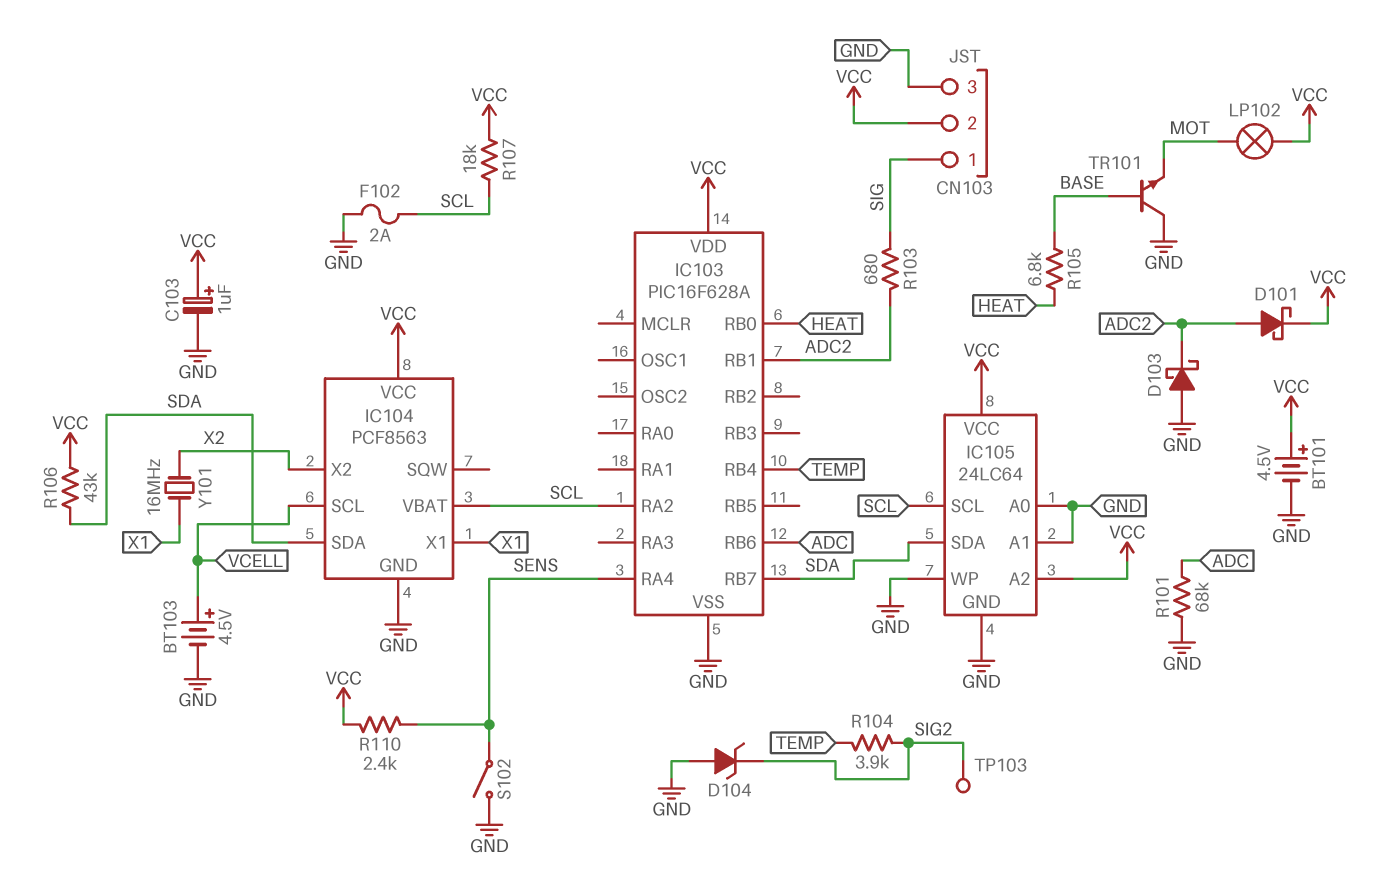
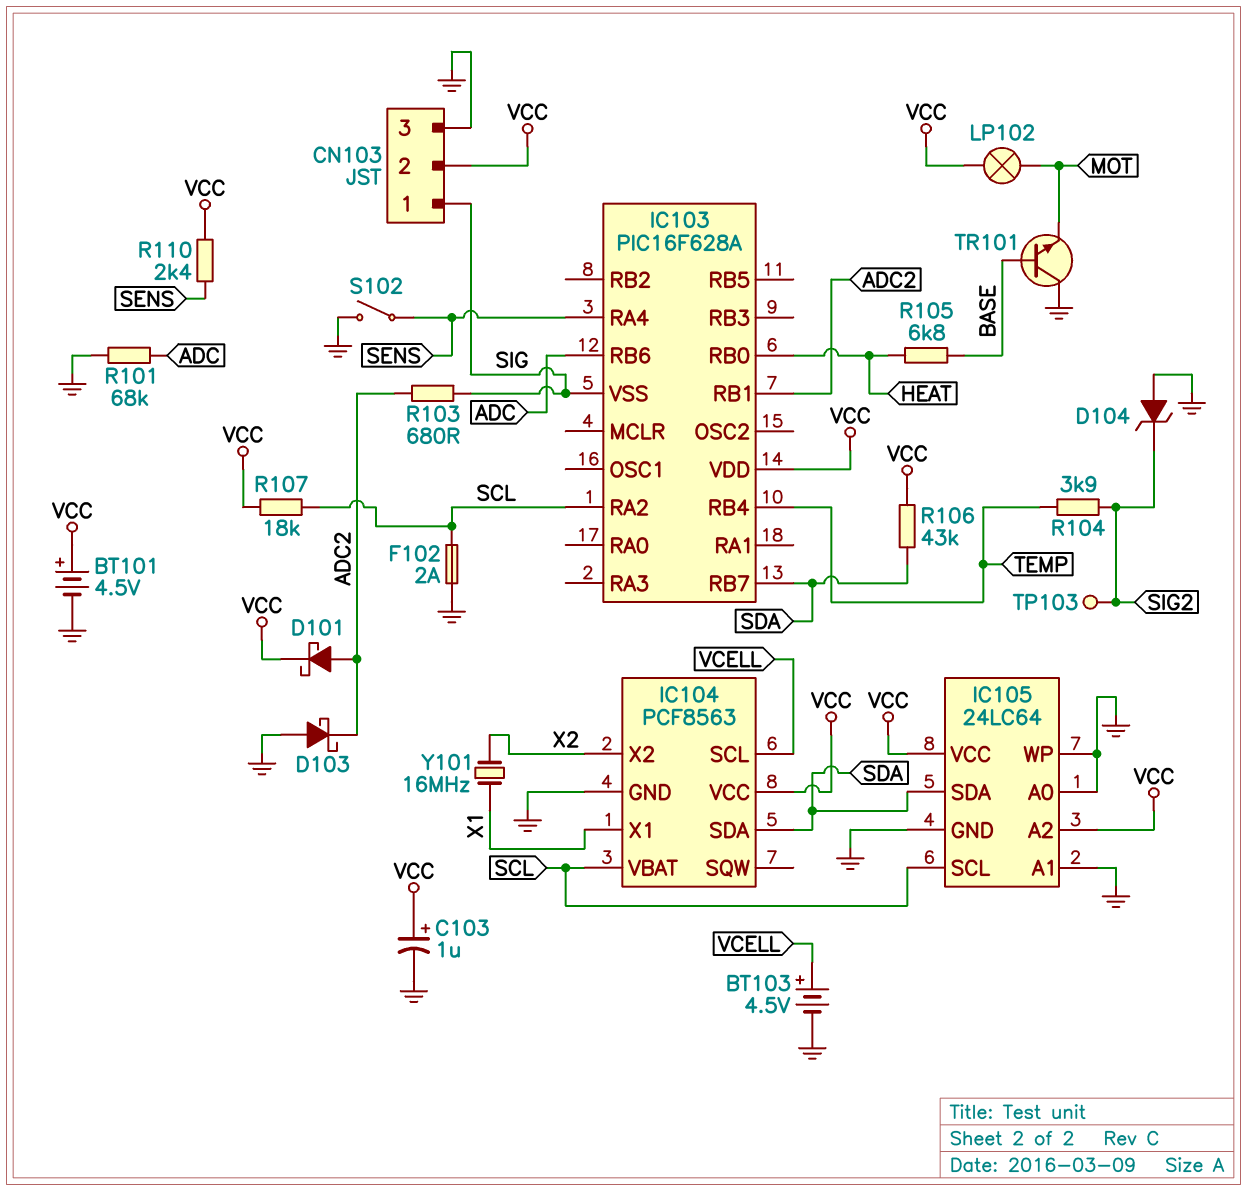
IC103 pin VSS: GND -> SIG

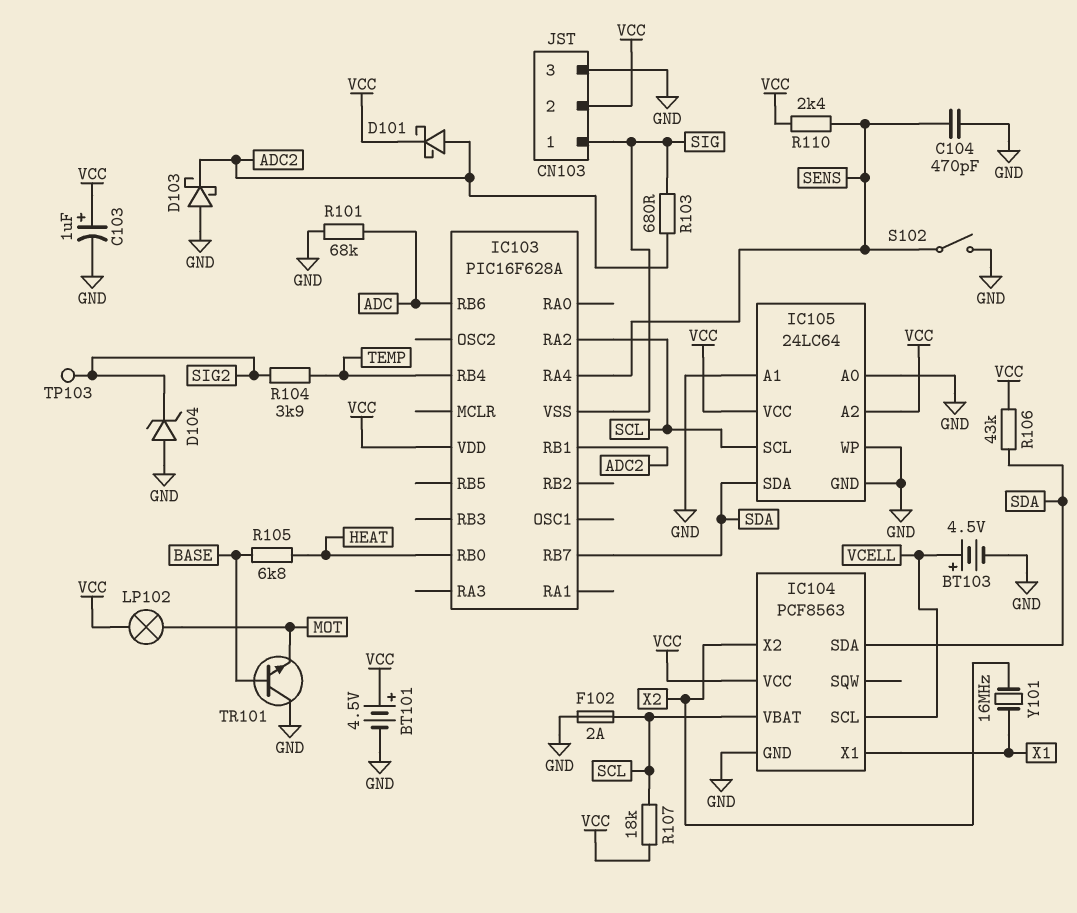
C104: none -> 470pF (GND, SENS)

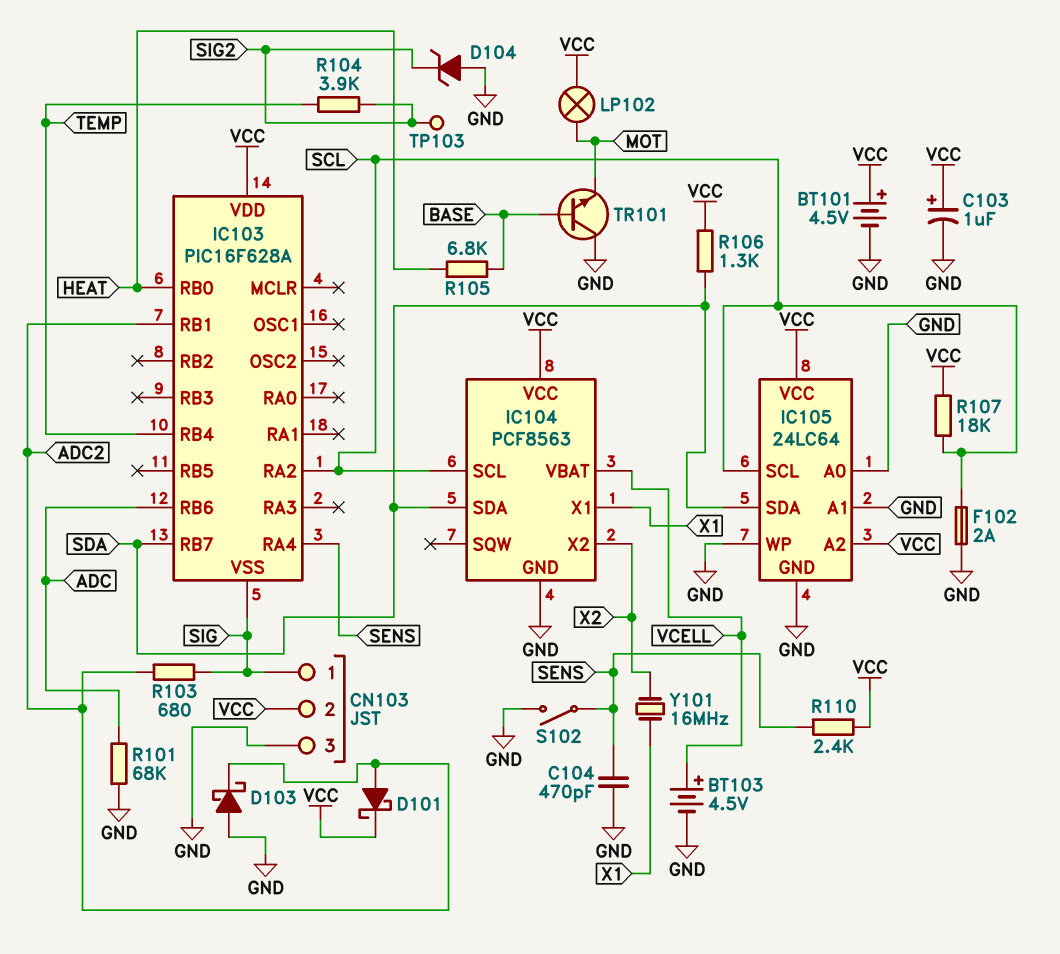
IC104 pin SCL: VCELL -> SCL
IC104 pin VBAT: SCL -> VCELL
R106: 43k (SDA, VCC) -> 1.3k (SDA, VCC)

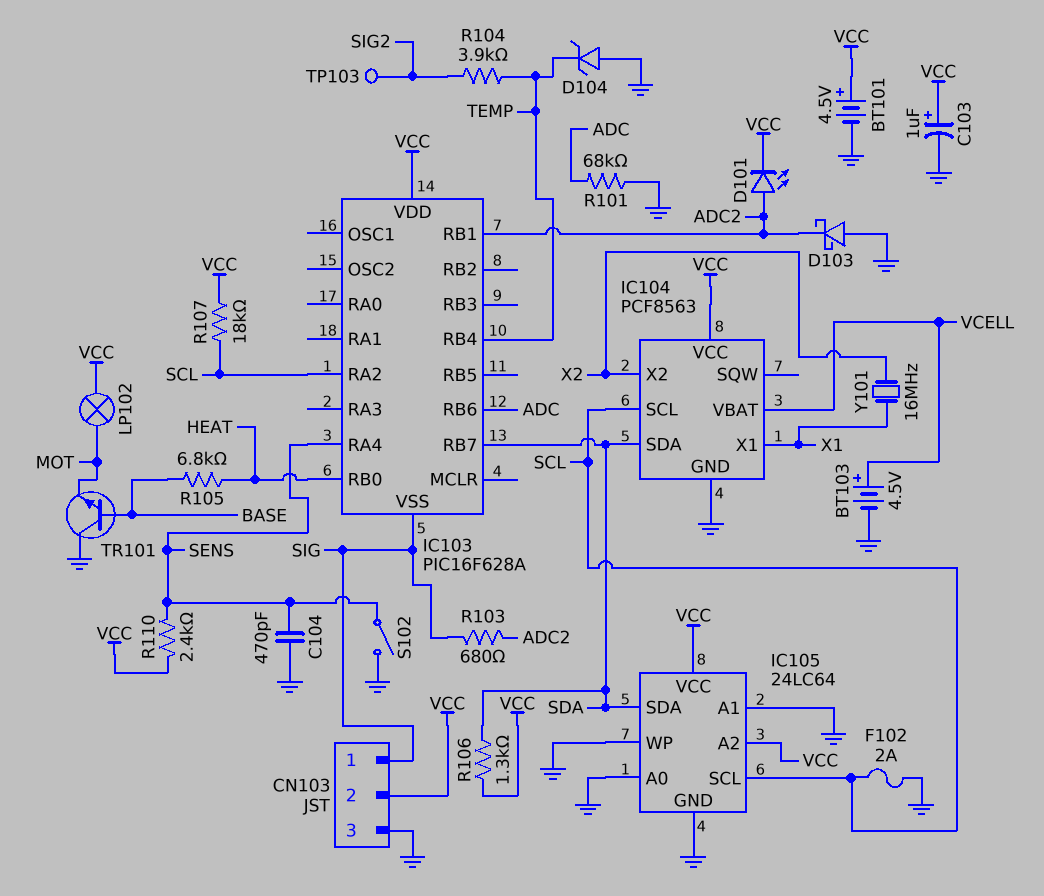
D101: schottky (A ADC2, K VCC) -> LED (A ADC2, K VCC)
D104: zener (A GND, K SIG2) -> zener (A GND, K TEMP)

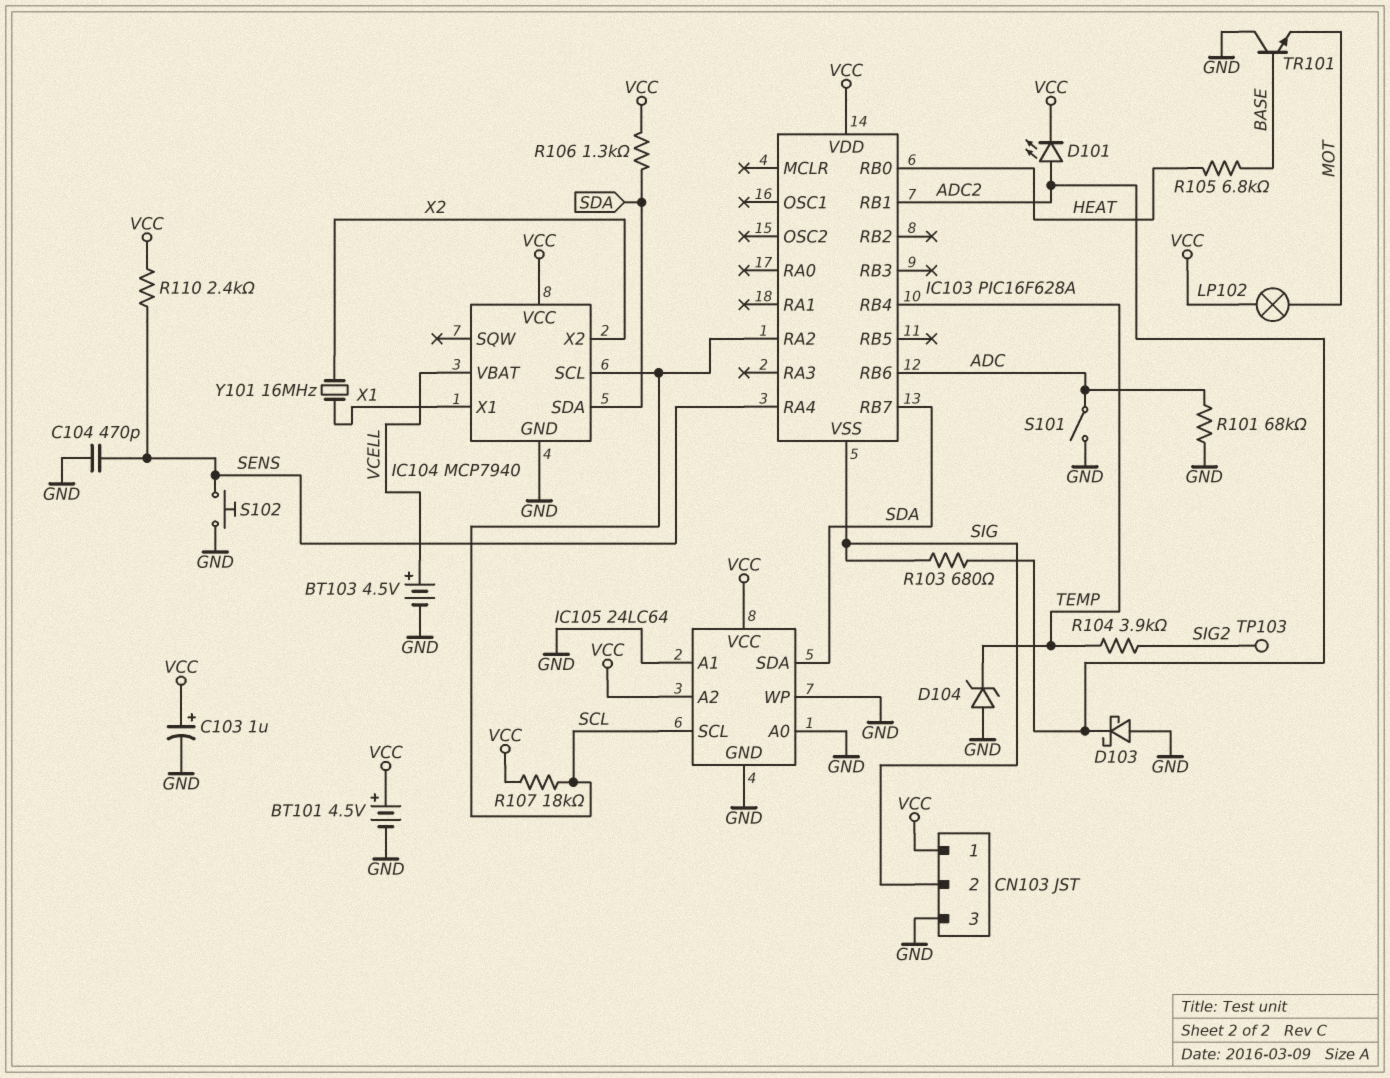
CN103 pin 1: SIG -> VCC
CN103 pin 2: VCC -> SIG
F102: 2A (GND, SCL) -> none
IC104: PCF8563 -> MCP7940
S101: none -> switch (ADC, GND)
S102: switch (GND, SENS) -> button (GND, SENS)

